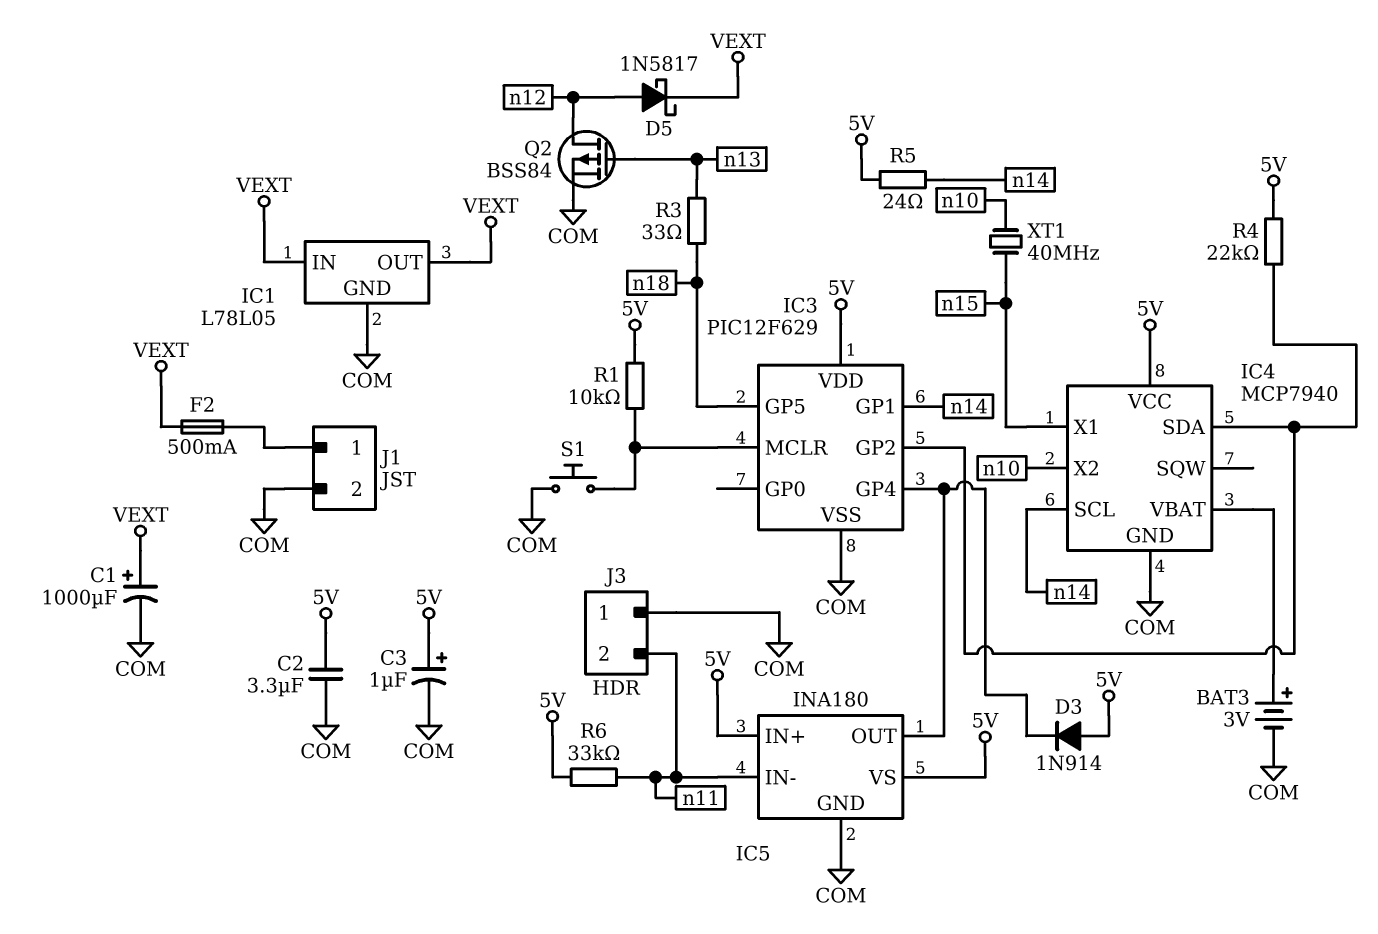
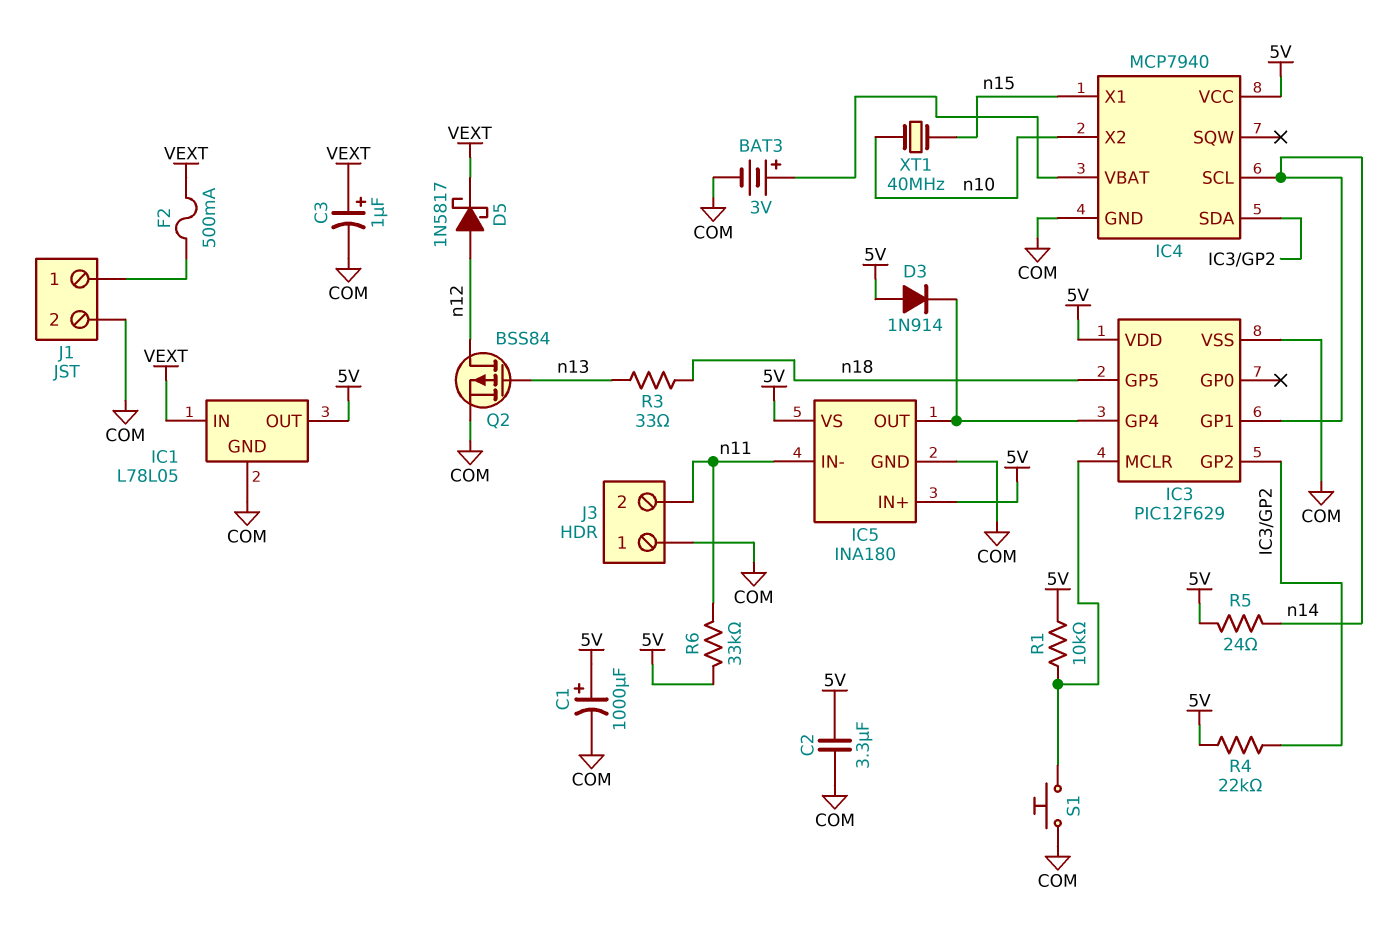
C1: 1000uF (plus VEXT, minus COM) -> 1000uF (plus 5V, minus COM)
C3: 1uF (plus 5V, minus COM) -> 1uF (plus VEXT, minus COM)
IC1 pin OUT: VEXT -> 5V

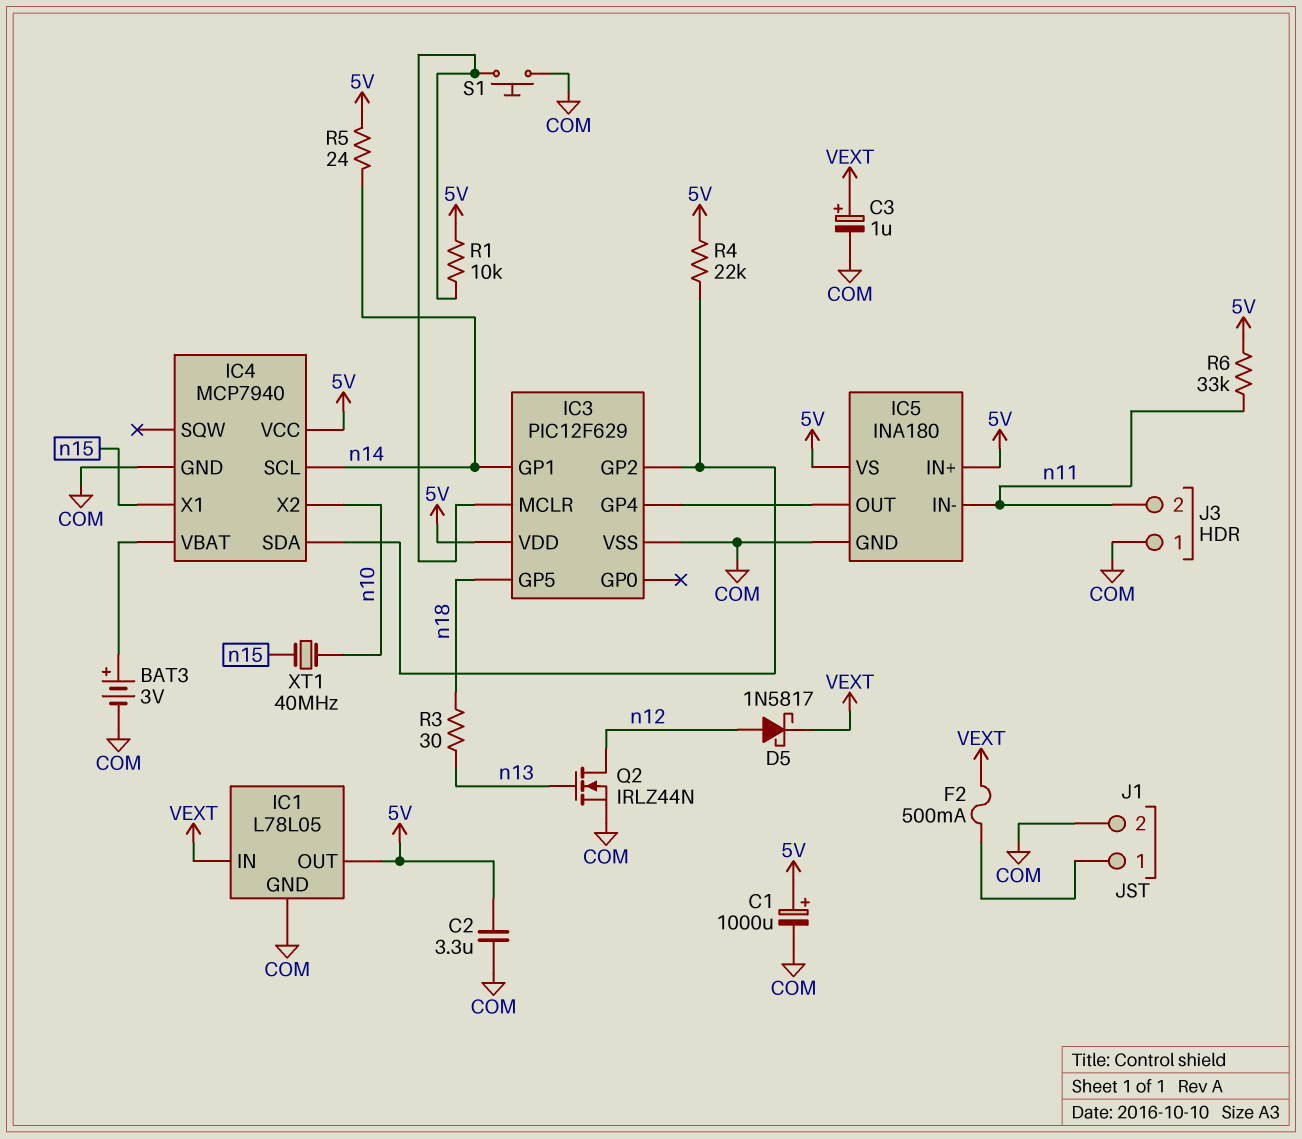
D3: diode 1N914 (A 5V, K IC3/GP4) -> none
Q2: PMOS BSS84 (G n13, D n12, S COM) -> NMOS IRLZ44N (G n13, D n12, S COM)
R3: 33 (n13, n18) -> 30 (n13, n18)

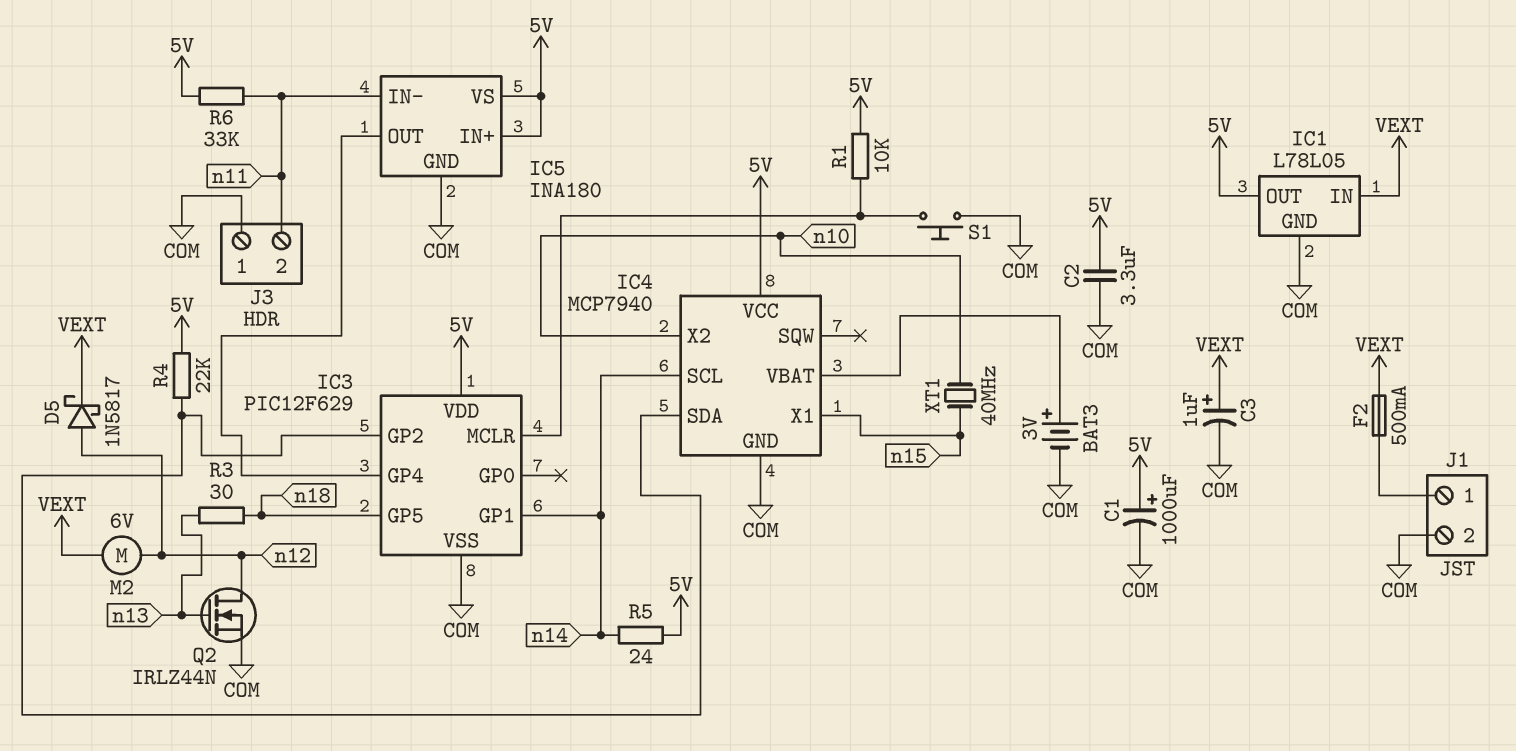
M2: none -> motor 6V (VEXT, n12)

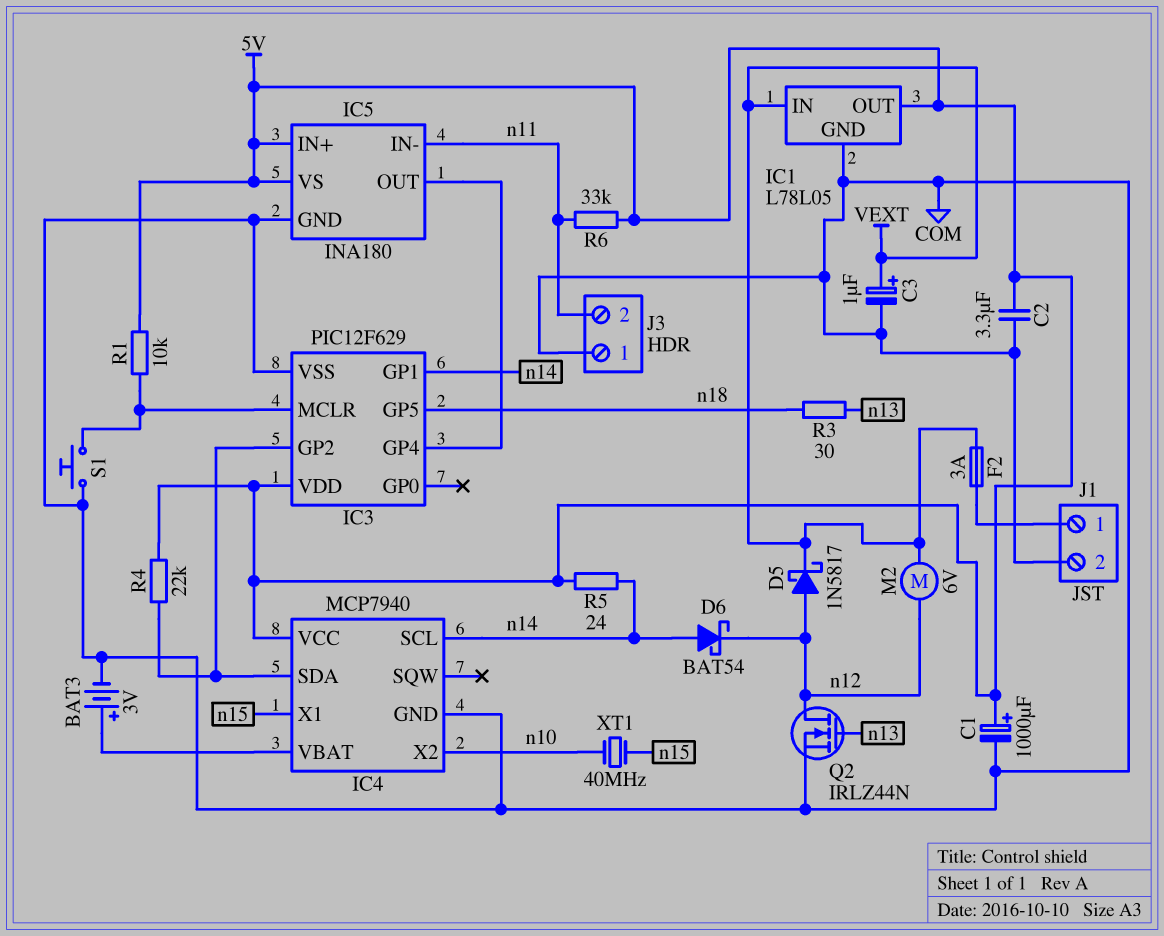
D6: none -> schottky BAT54 (A n14, K n12)
F2: 500mA (J1/1, VEXT) -> 3A (J1/1, VEXT)

